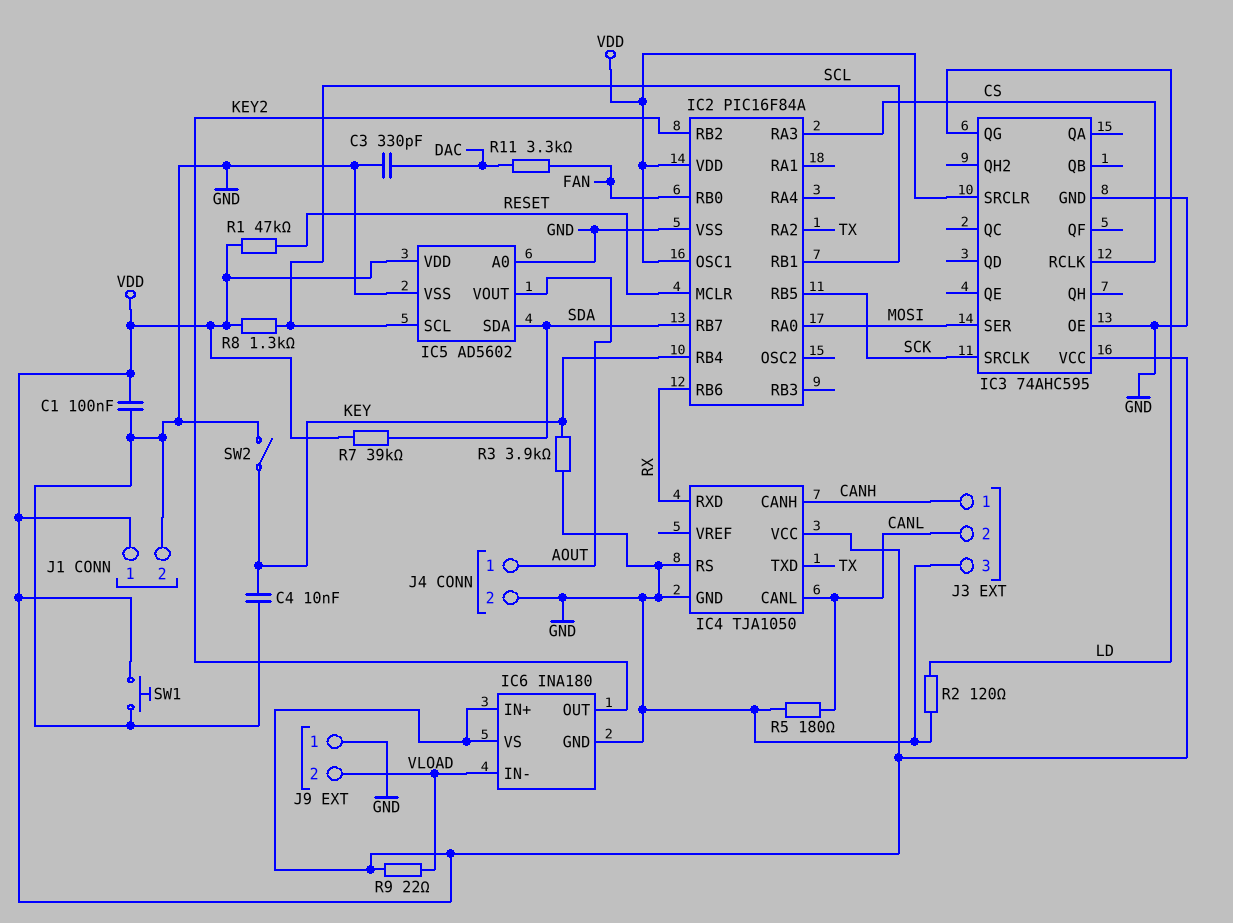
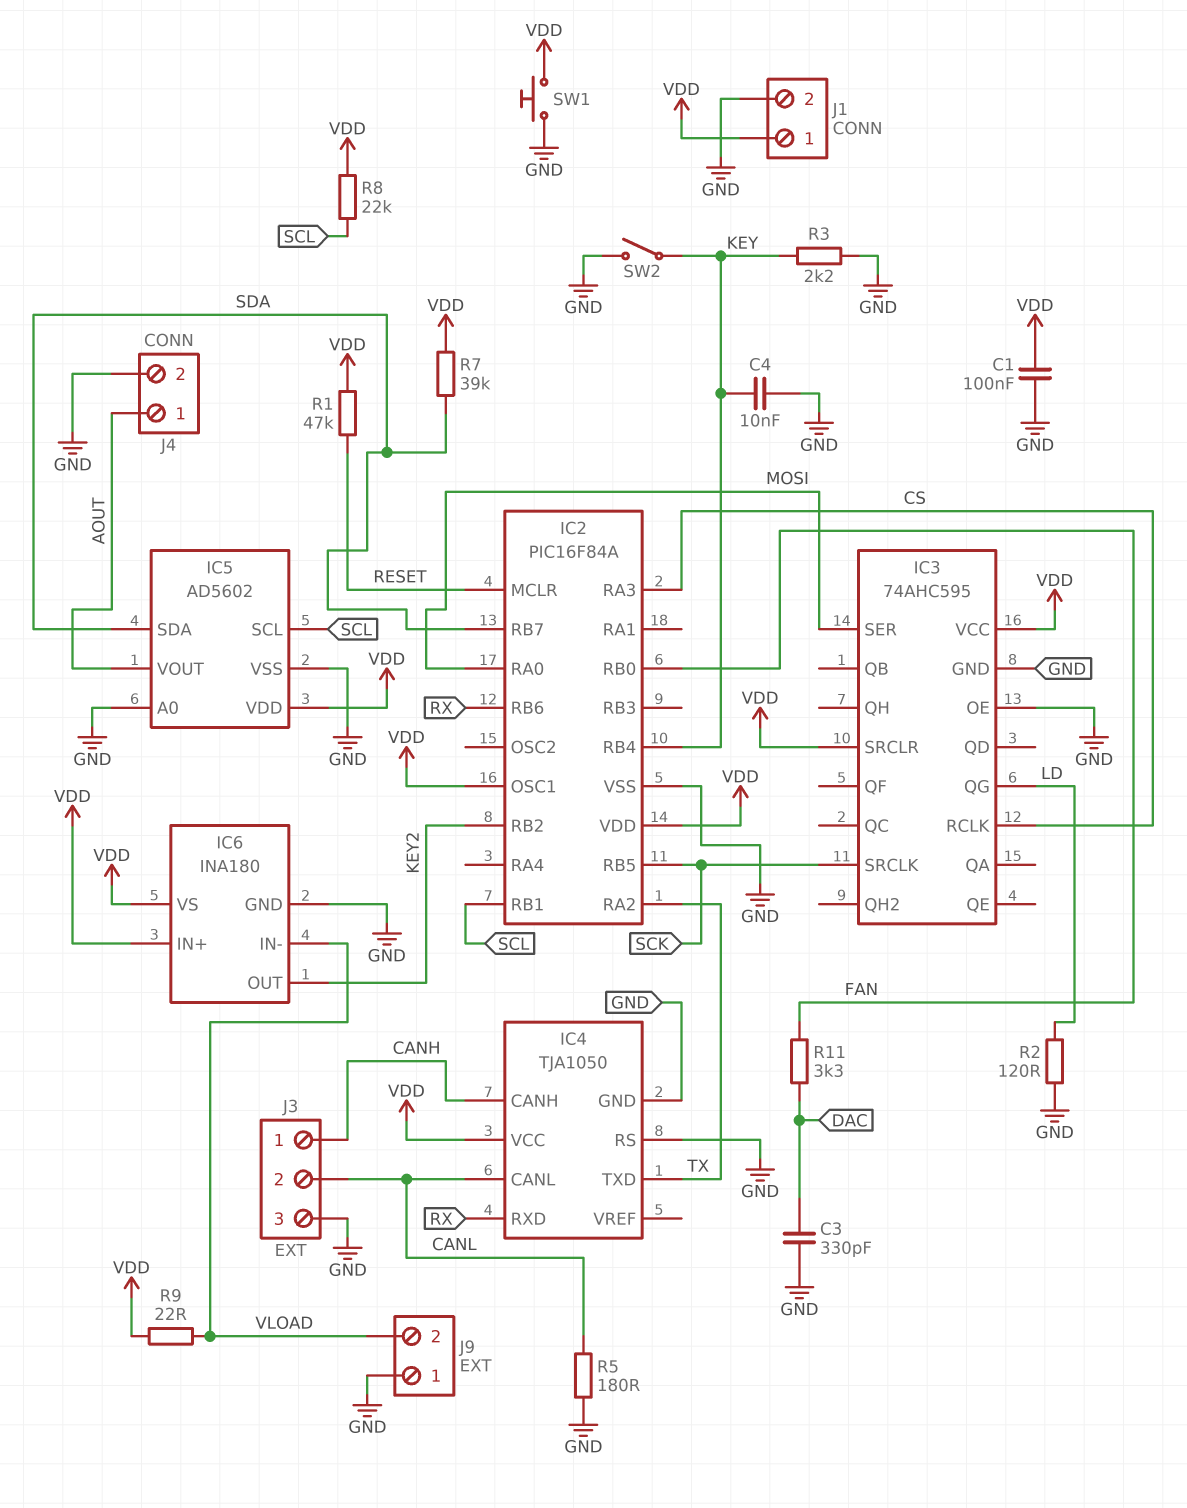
R3: 3.9k (GND, KEY) -> 2.2k (GND, KEY)
R8: 1.3k (SCL, VDD) -> 22k (SCL, VDD)

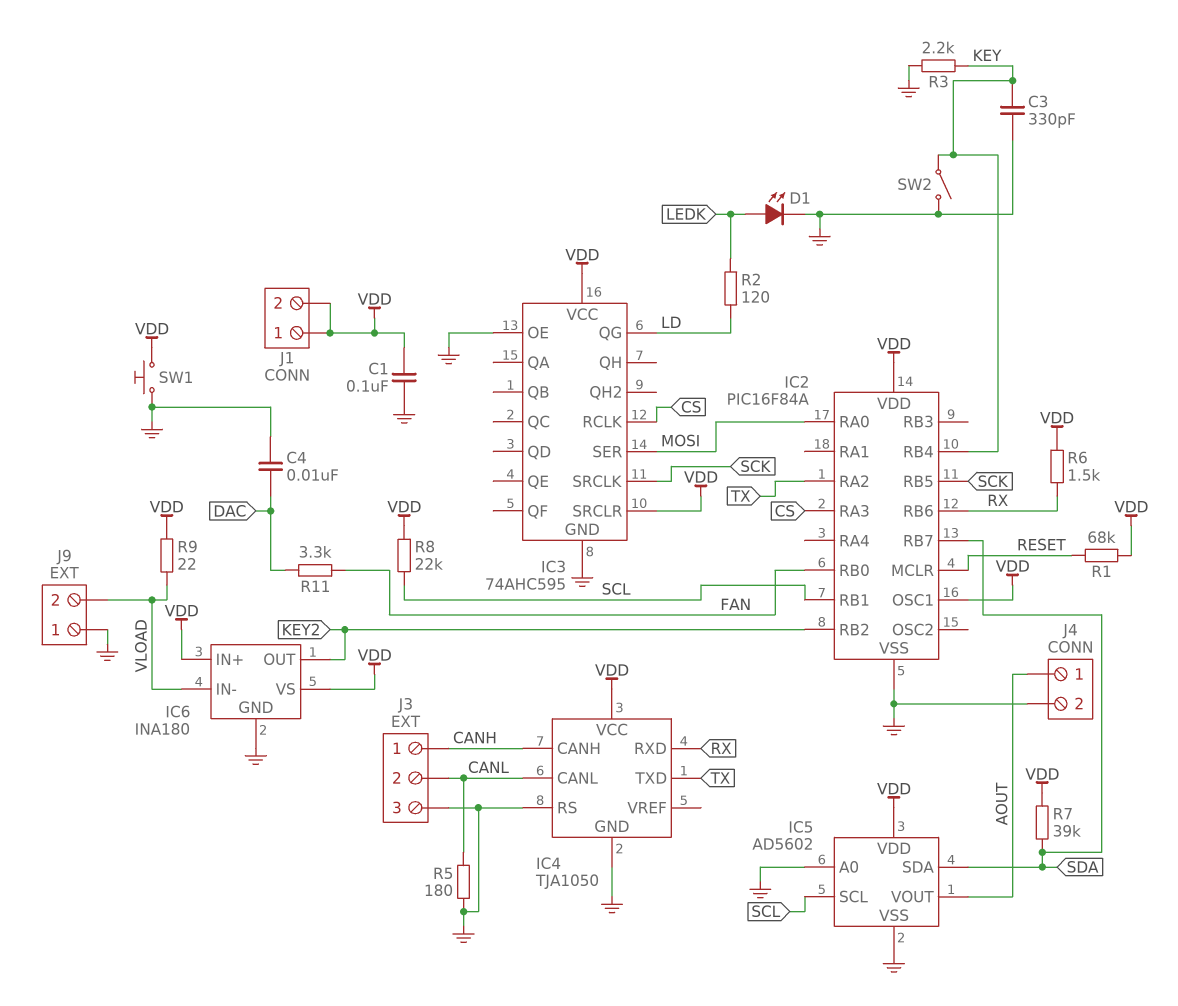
C3: 330pF (DAC, GND) -> 330pF (GND, KEY)
C4: 10nF (GND, KEY) -> 10nF (DAC, GND)
D1: none -> LED (A LEDK, K GND)
J1 pin 2: GND -> VDD
R1: 47k (RESET, VDD) -> 68k (RESET, VDD)
R2: 120 (GND, LD) -> 120 (LD, LEDK)
R6: none -> 1.5k (RX, VDD)

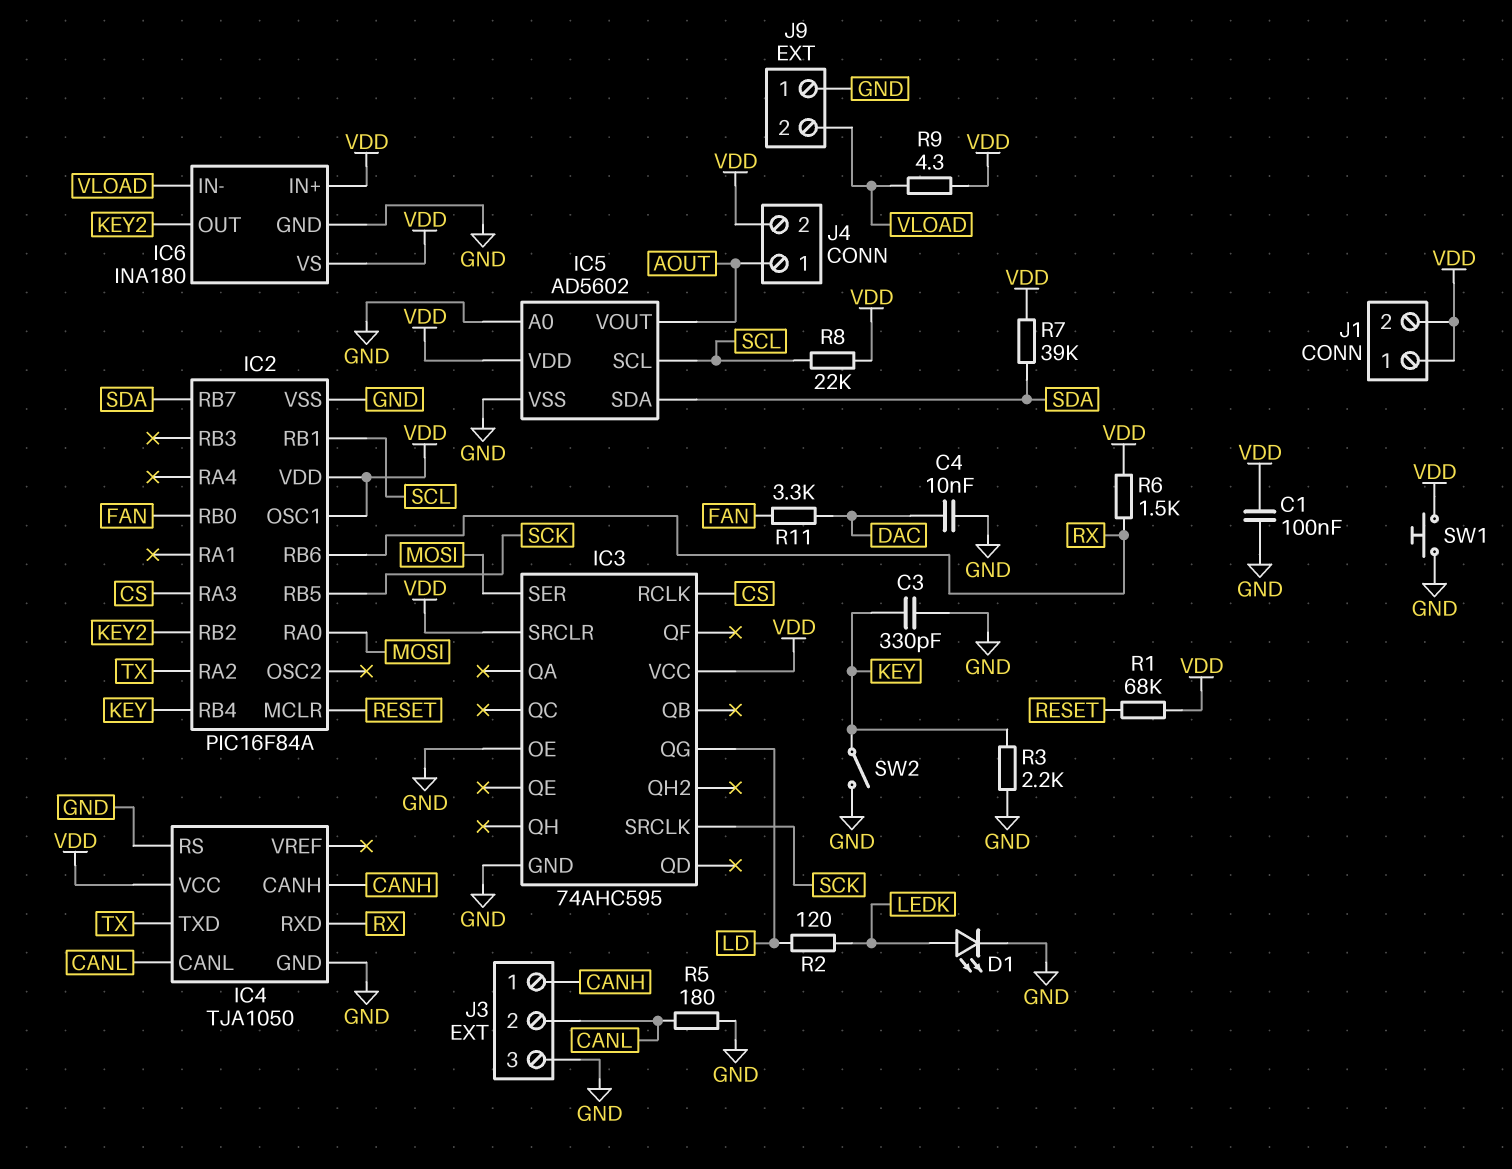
J4 pin 2: GND -> VDD
R9: 22 (VDD, VLOAD) -> 4.3 (VDD, VLOAD)

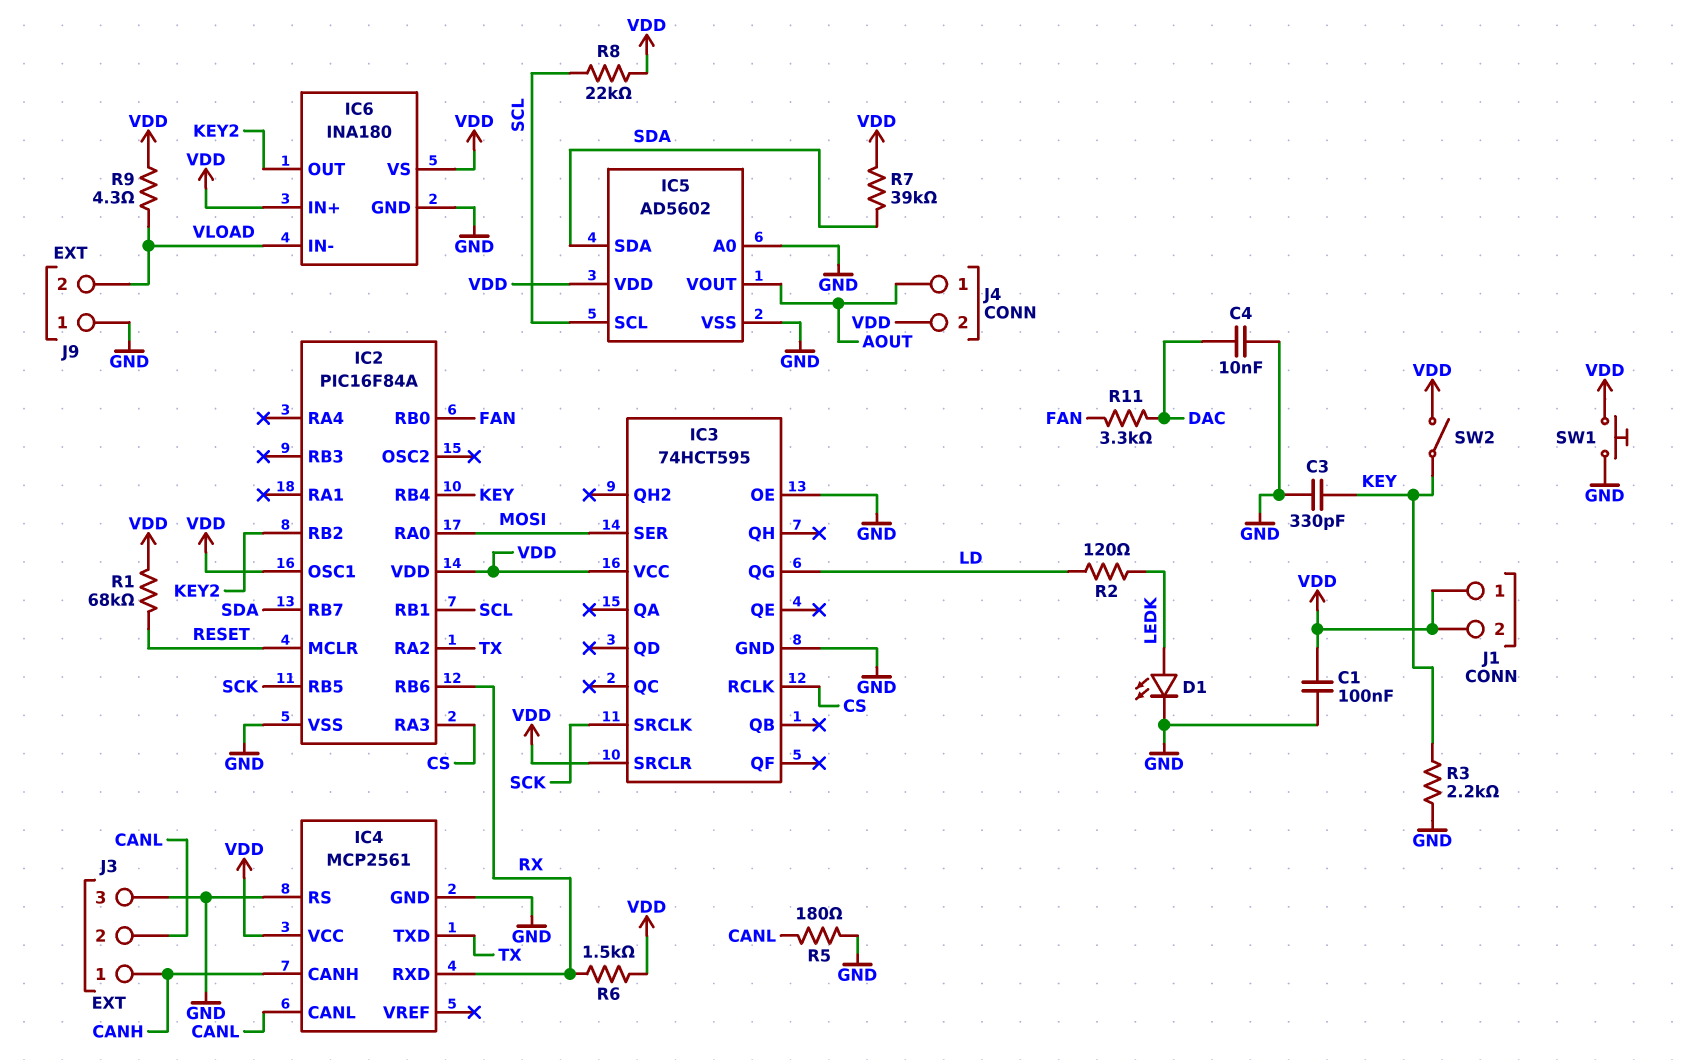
IC3: 74AHC595 -> 74HCT595
IC4: TJA1050 -> MCP2561
SW2: switch (GND, KEY) -> switch (KEY, VDD)

